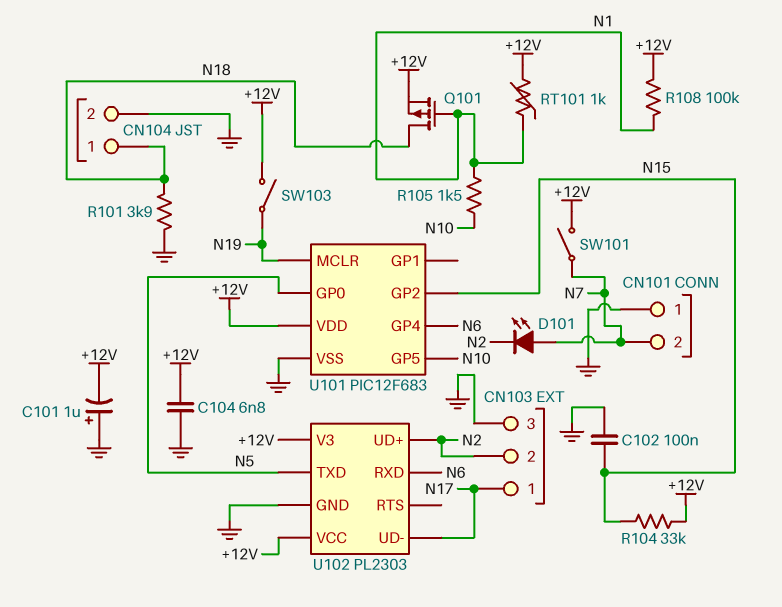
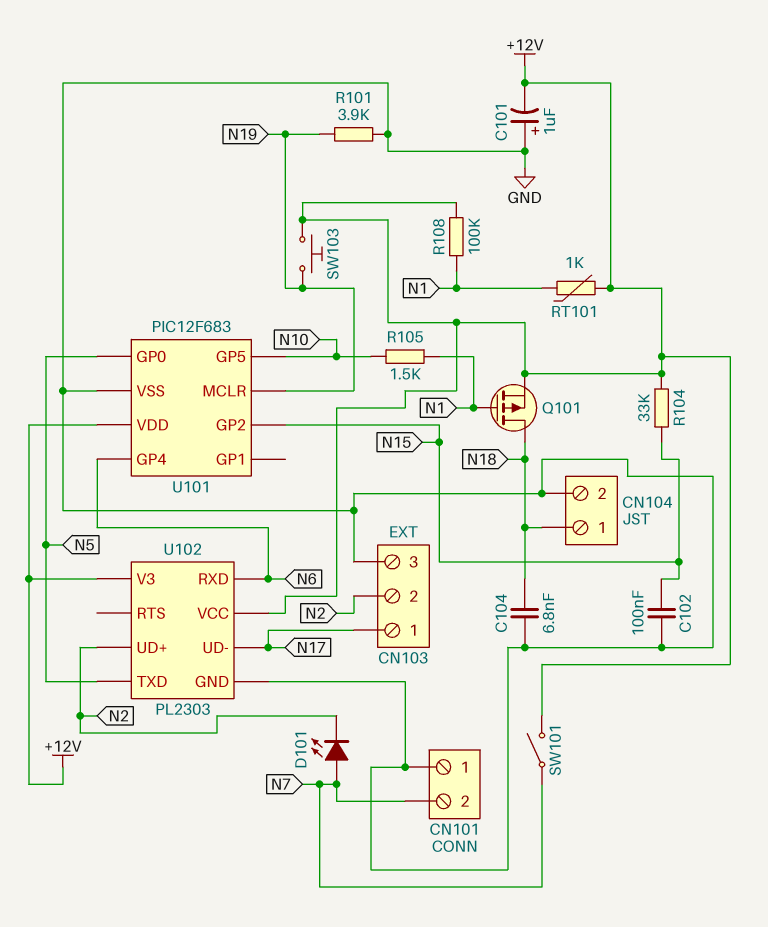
C104: 6.8nF (+12V, GND) -> 6.8nF (GND, N18)
R101: 3.9k (GND, N18) -> 3.9k (GND, N19)
SW103: switch (+12V, N19) -> button (+12V, N19)

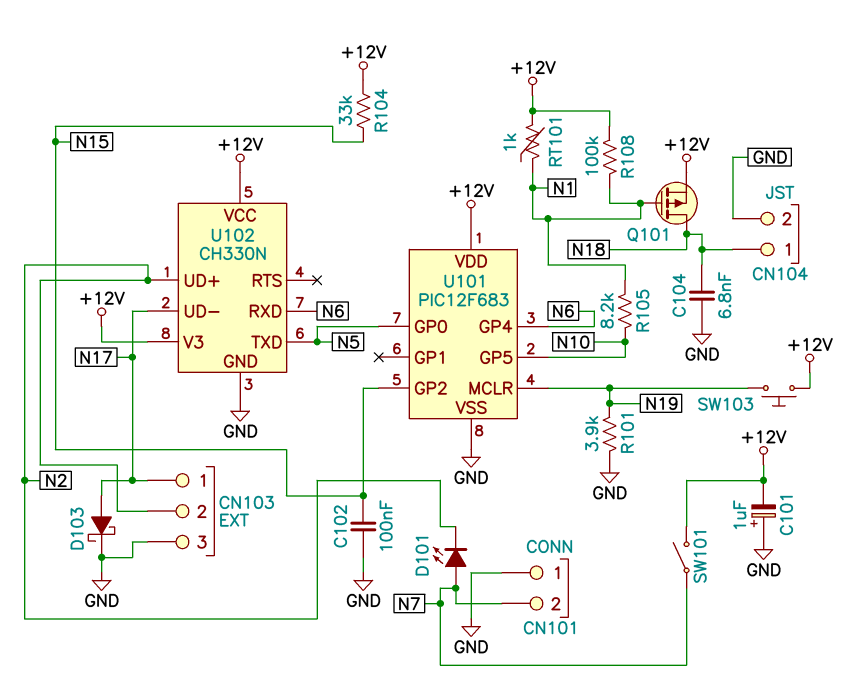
D103: none -> schottky (A N17, K GND)
R105: 1.5k (N1, N10) -> 8.2k (N1, N10)
U102: PL2303 -> CH330N

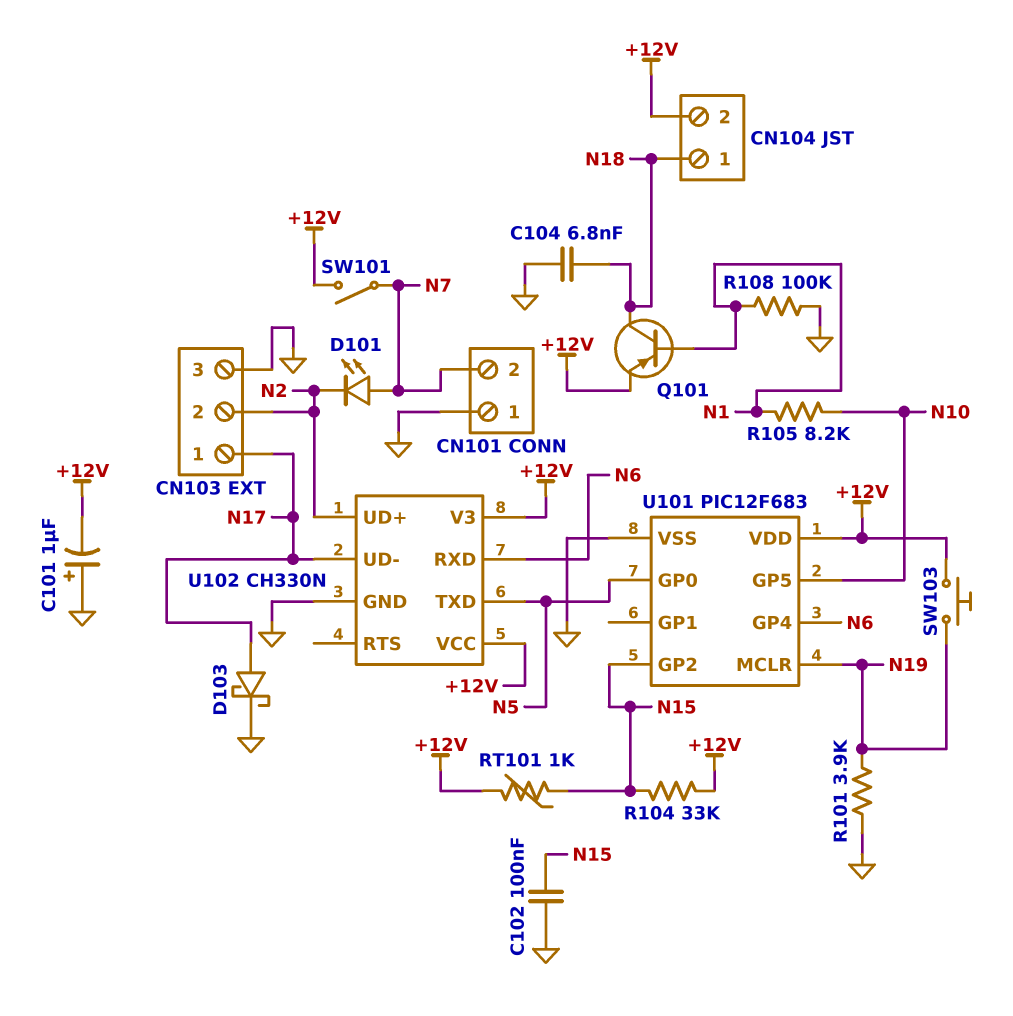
CN104 pin 2: GND -> +12V
Q101: PMOS (G N1, D N18, S +12V) -> PNP (B N1, C N18, E +12V)
R108: 100k (+12V, N1) -> 100k (GND, N1)
RT101: 1k (+12V, N1) -> 1k (+12V, N15)

